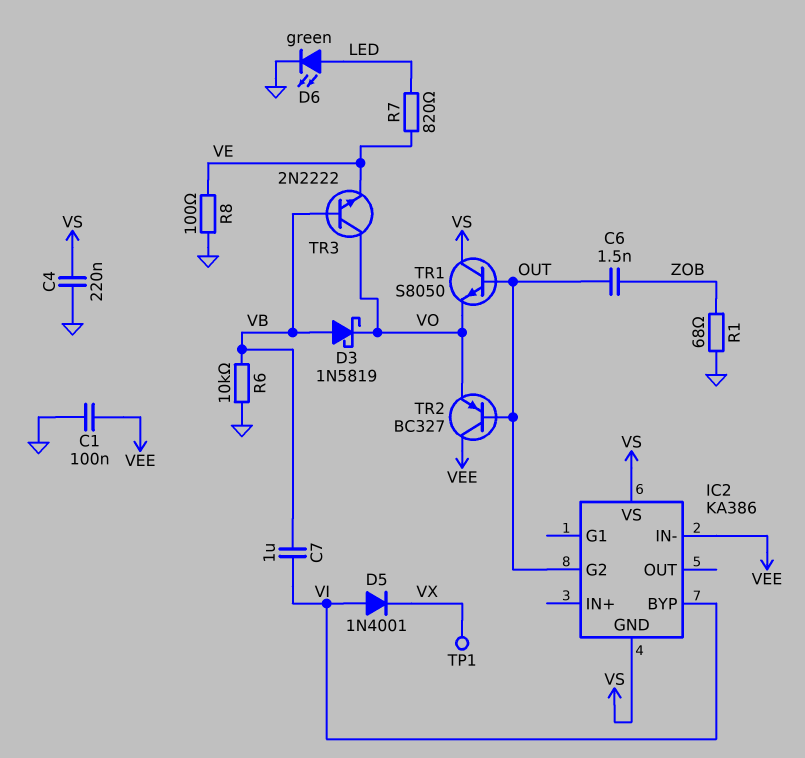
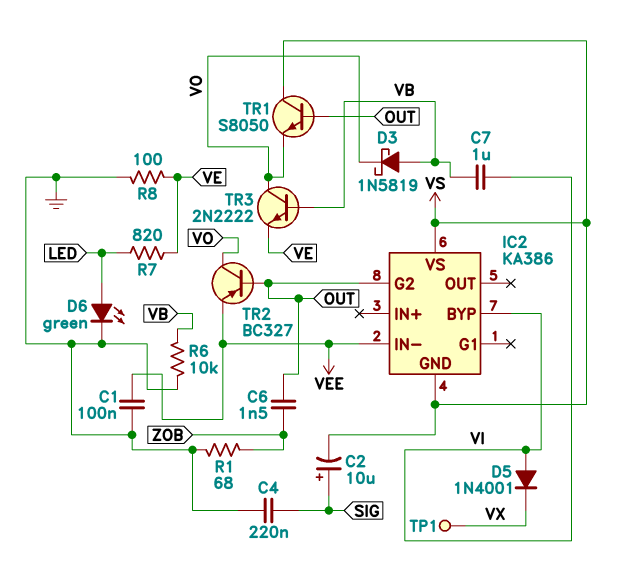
C2: none -> 10uF (plus SIG, minus VS)
C4: 220nF (GND, VS) -> 220nF (GND, SIG)
TR2: PNP BC327 (B OUT, C VEE, E VO) -> PNP BC327 (B OUT, C VO, E VEE)

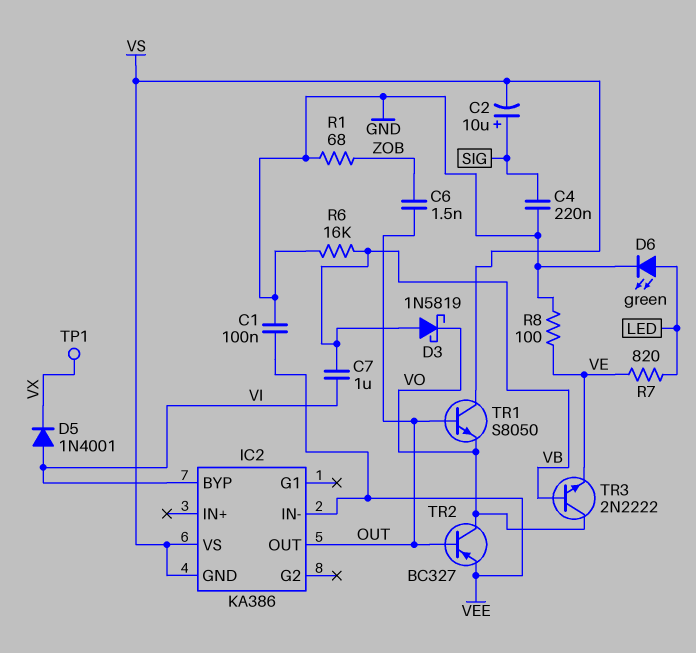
IC2 pin G2: OUT -> none
IC2 pin OUT: none -> OUT
R6: 10k (GND, VB) -> 16k (GND, VB)

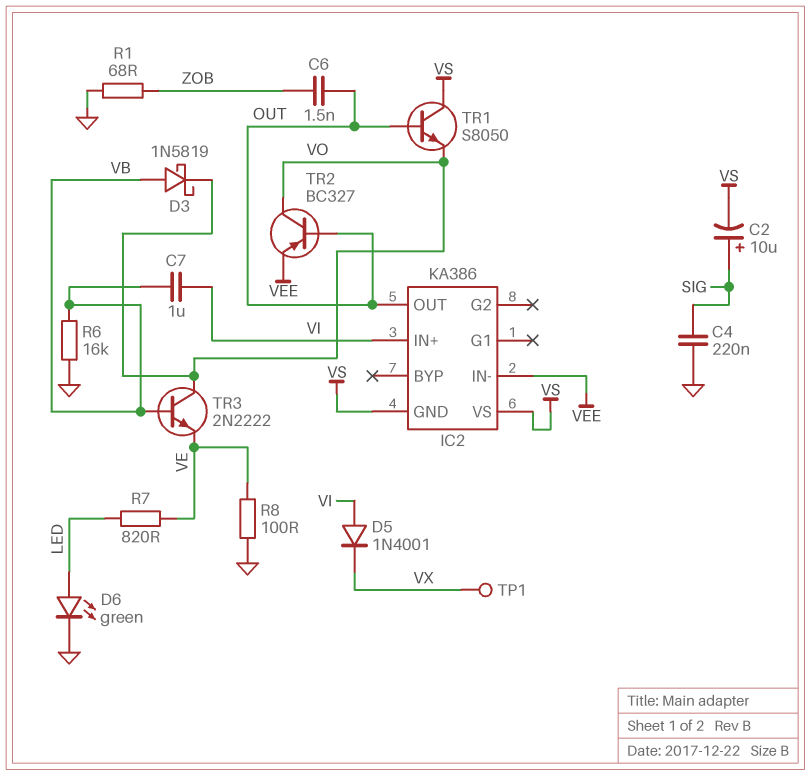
C1: 100nF (GND, VEE) -> none
IC2 pin BYP: VI -> none
IC2 pin IN+: none -> VI

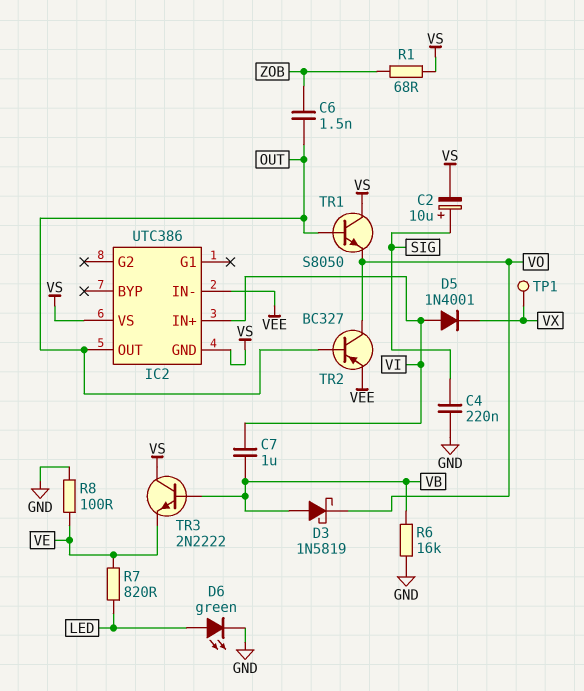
IC2: KA386 -> UTC386
R1: 68 (GND, ZOB) -> 68 (VS, ZOB)
TR3: NPN 2N2222 (B VB, C VO, E VE) -> NPN 2N2222 (B VB, C VS, E VE)

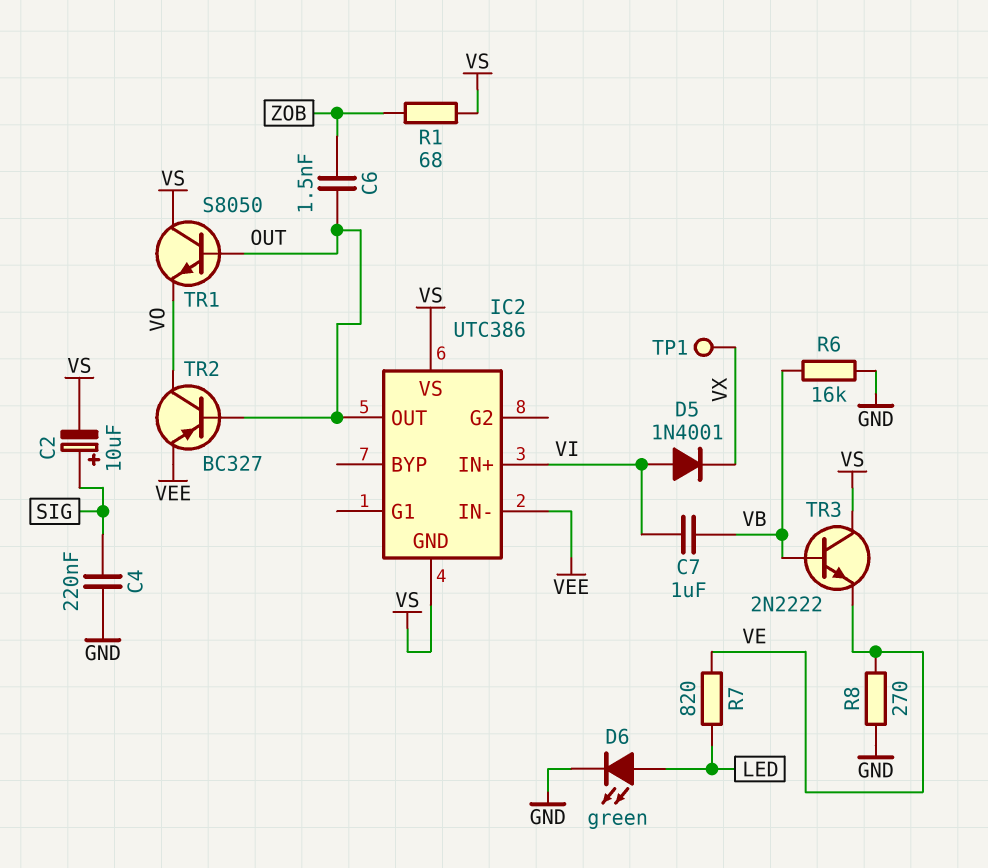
D3: schottky 1N5819 (A VB, K VO) -> none
R8: 100 (GND, VE) -> 270 (GND, VE)

